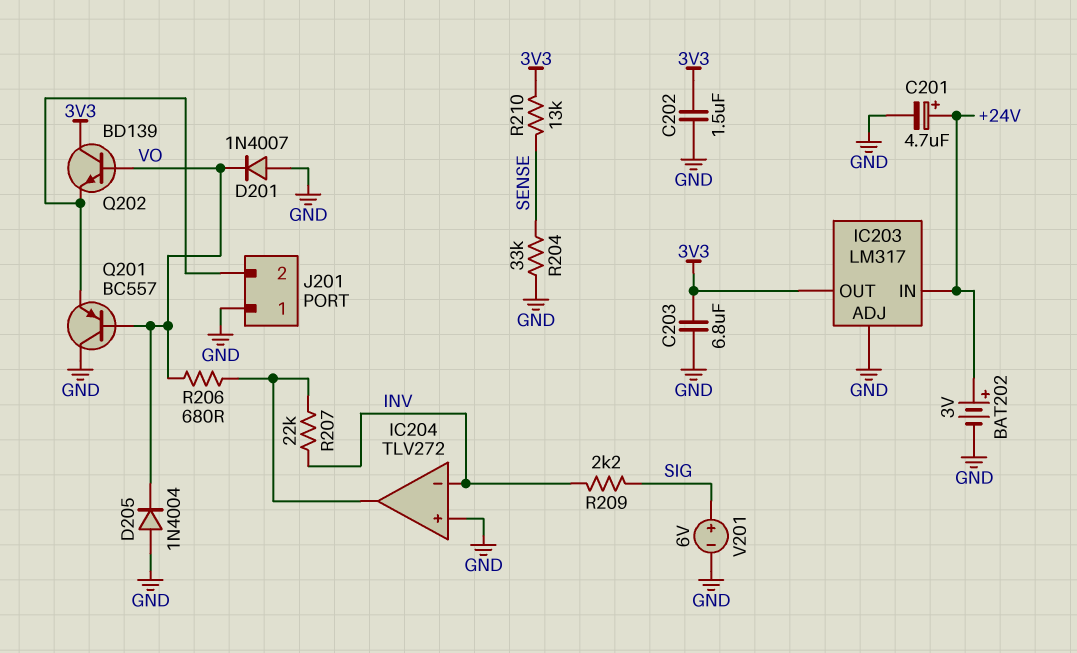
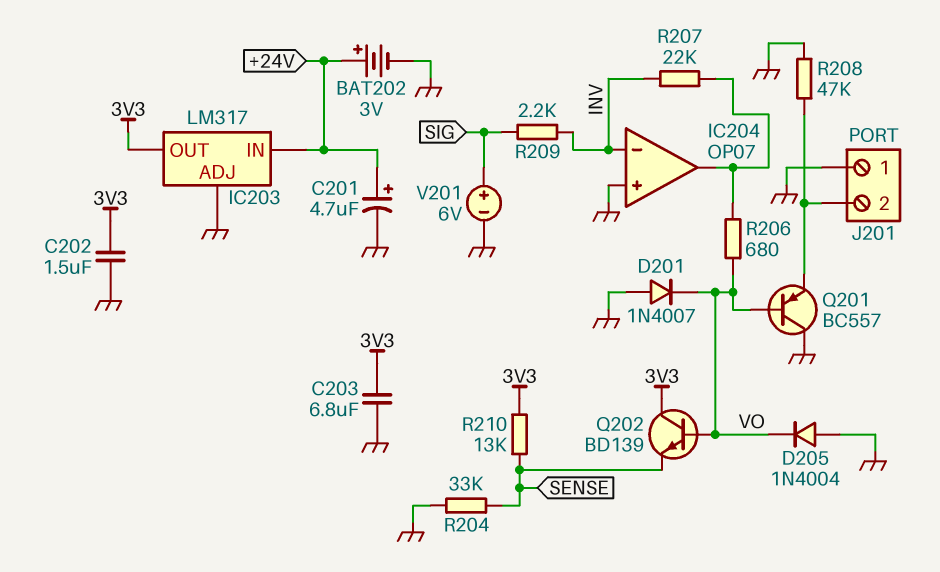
IC204: TLV272 -> OP07
Q202: NPN BD139 (B VO, C 3V3, E J201/2) -> NPN BD139 (B VO, C 3V3, E SENSE)
R208: none -> 47k (GND, J201/2)

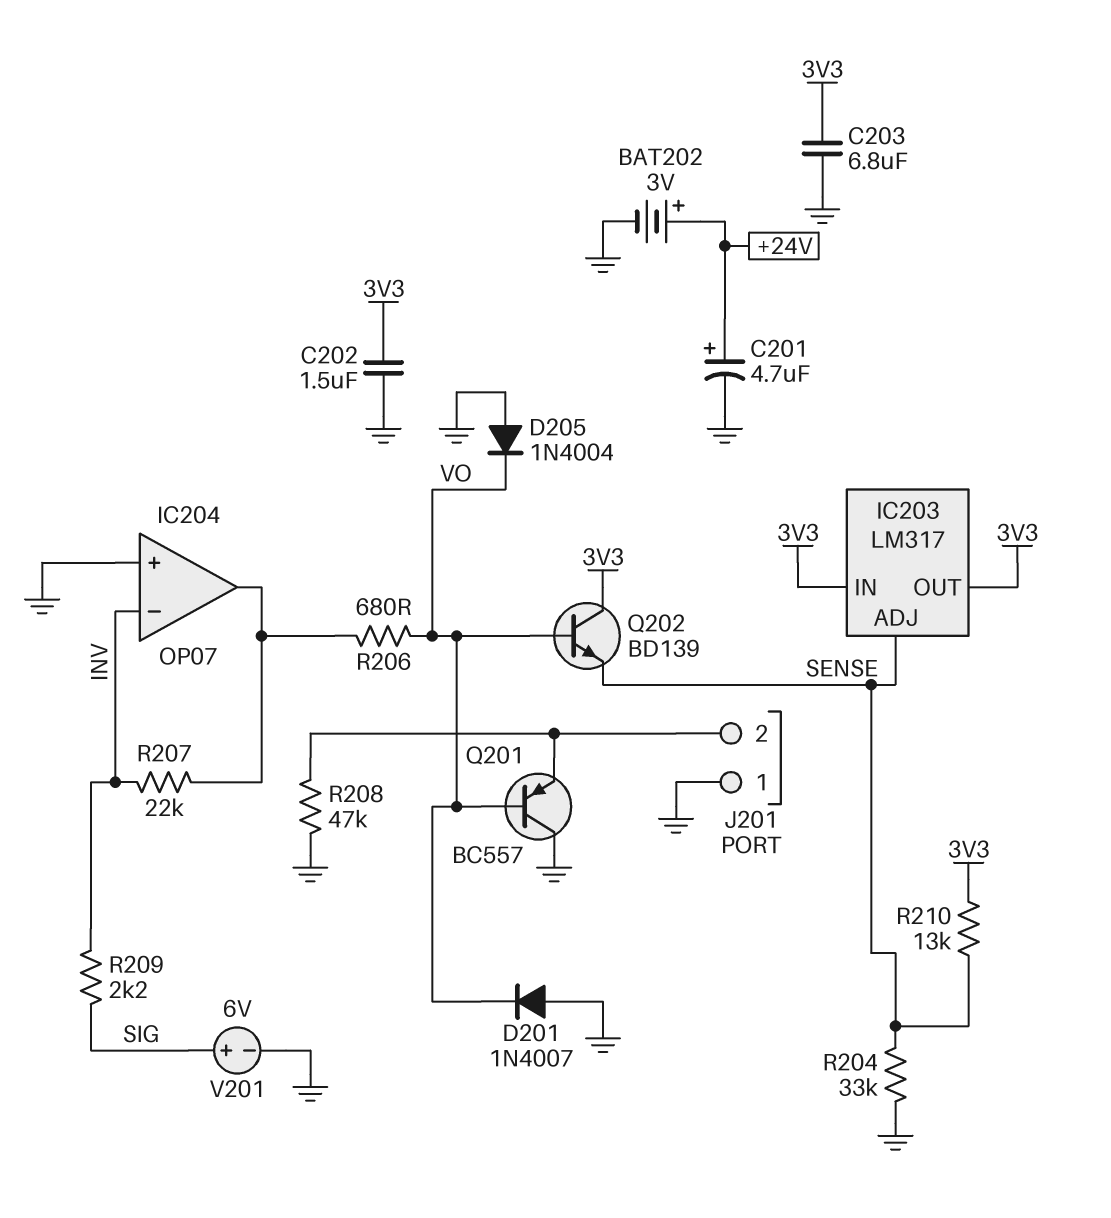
IC203 pin ADJ: GND -> SENSE
IC203 pin IN: +24V -> 3V3

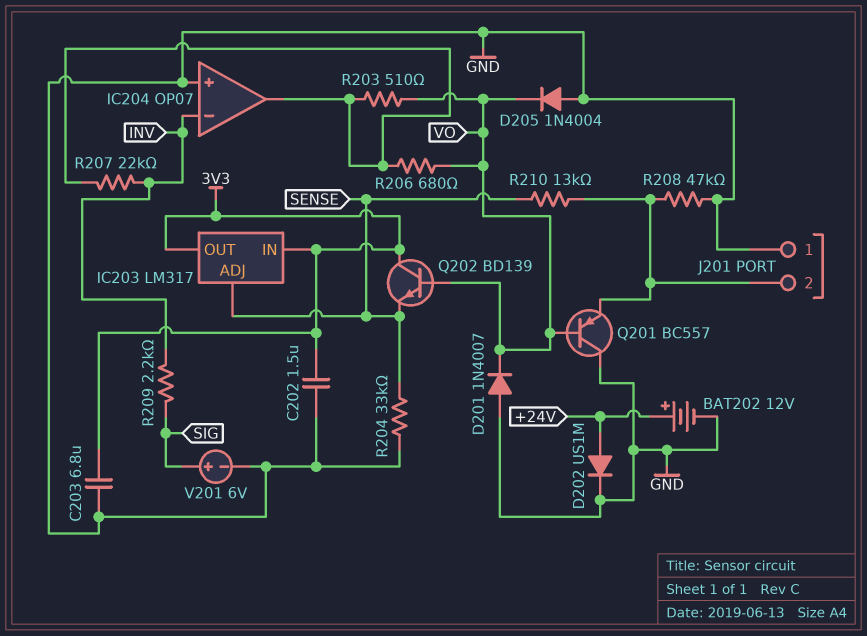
BAT202: 3V (plus +24V, minus GND) -> 12V (plus +24V, minus GND)
C201: 4.7uF (plus +24V, minus GND) -> none
D202: none -> diode US1M (A +24V, K GND)
R203: none -> 510 (IC204/out, VO)
R210: 13k (3V3, SENSE) -> 13k (J201/2, SENSE)

